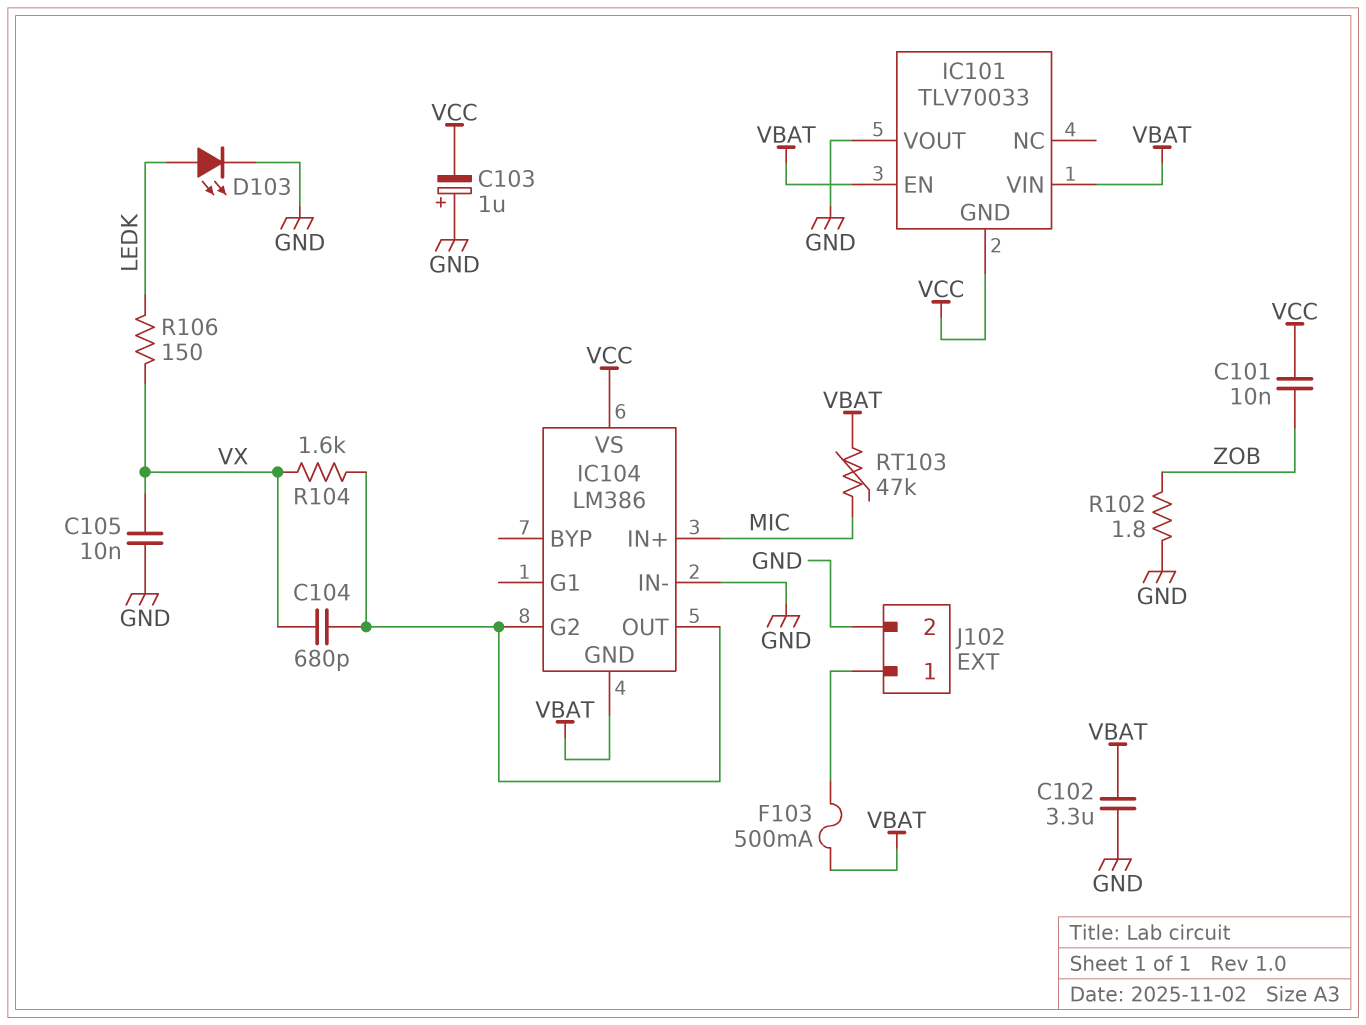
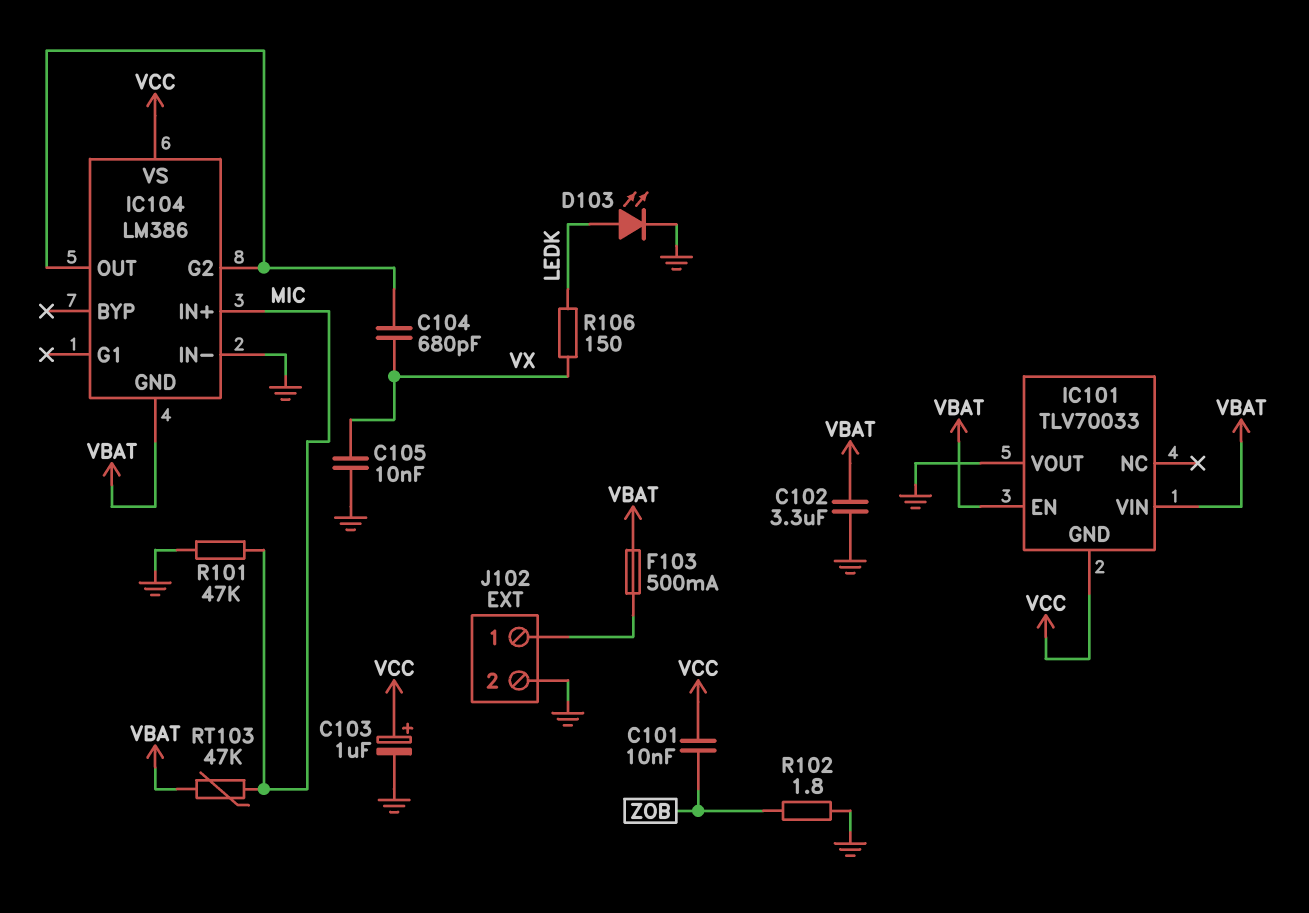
C103: 1uF (plus GND, minus VCC) -> 1uF (plus VCC, minus GND)
R101: none -> 47k (GND, MIC)
R104: 1.6k (IC104/G2, VX) -> none

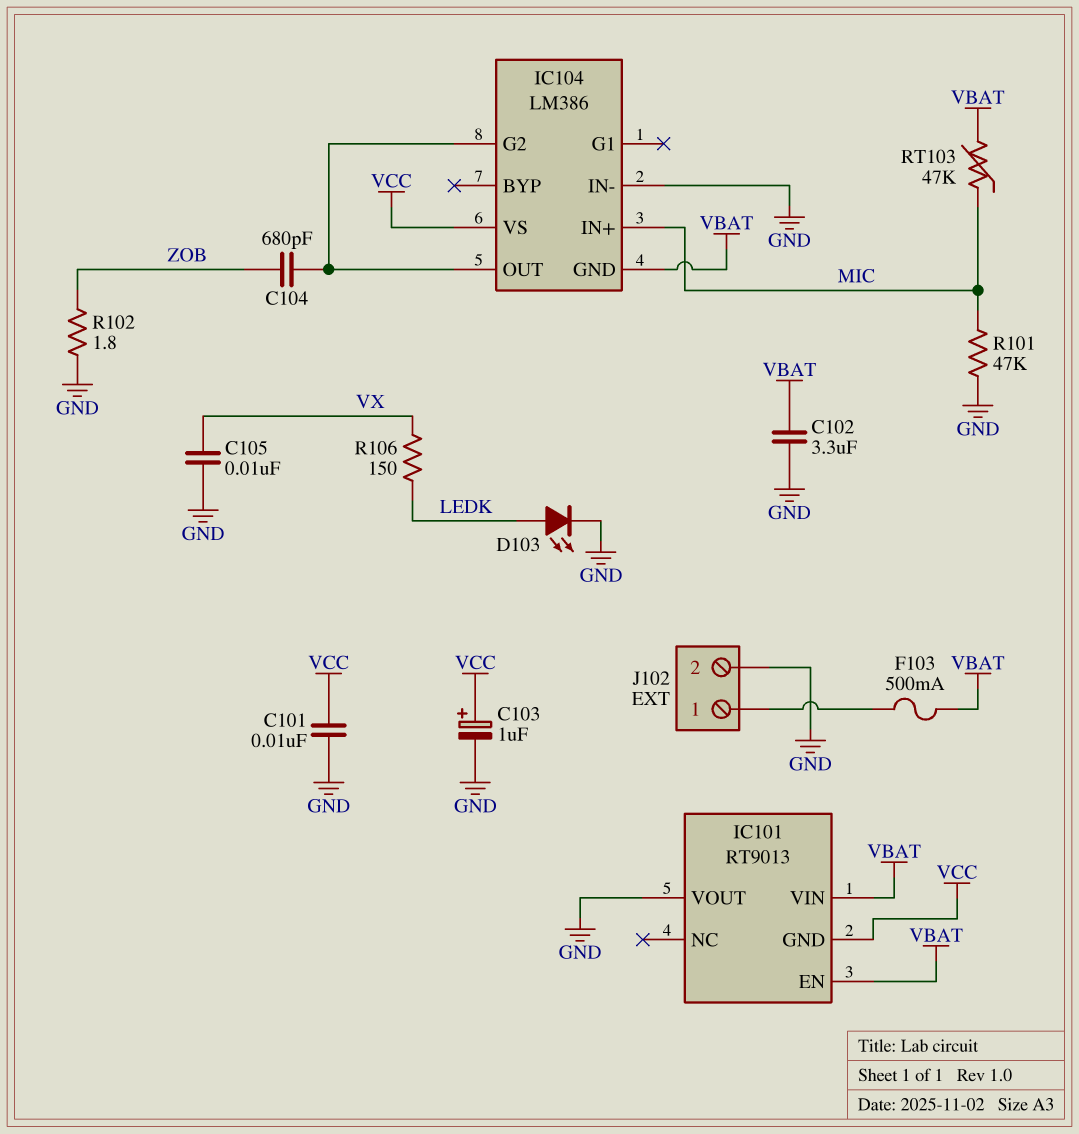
C101: 10nF (VCC, ZOB) -> 10nF (GND, VCC)
C104: 680pF (IC104/G2, VX) -> 680pF (IC104/G2, ZOB)
IC101: TLV70033 -> RT9013

